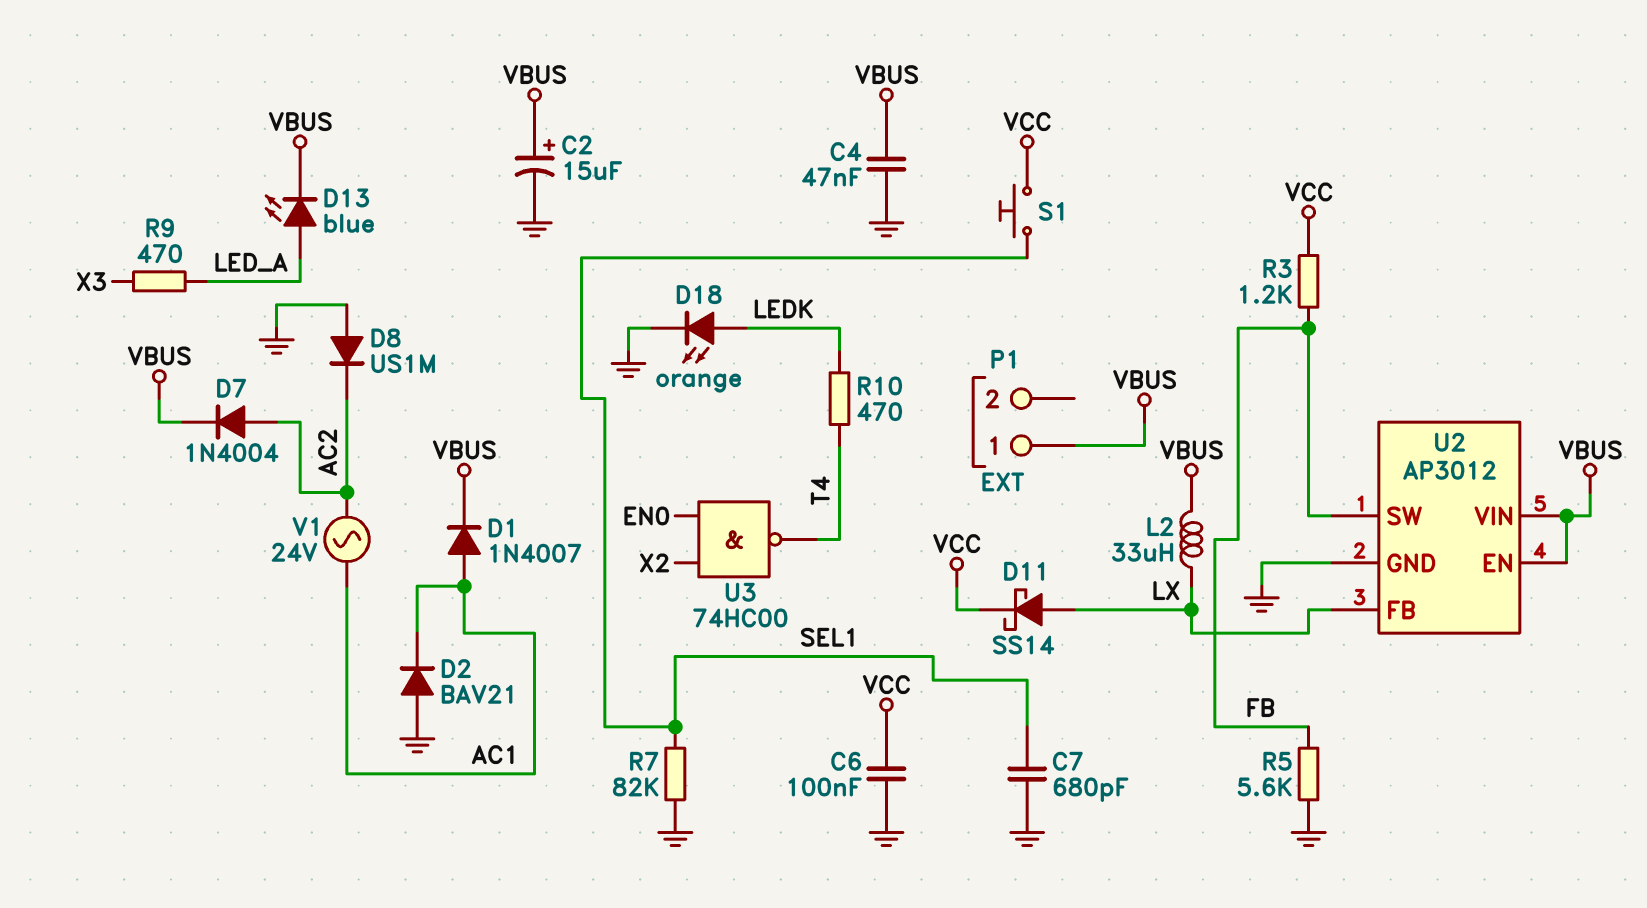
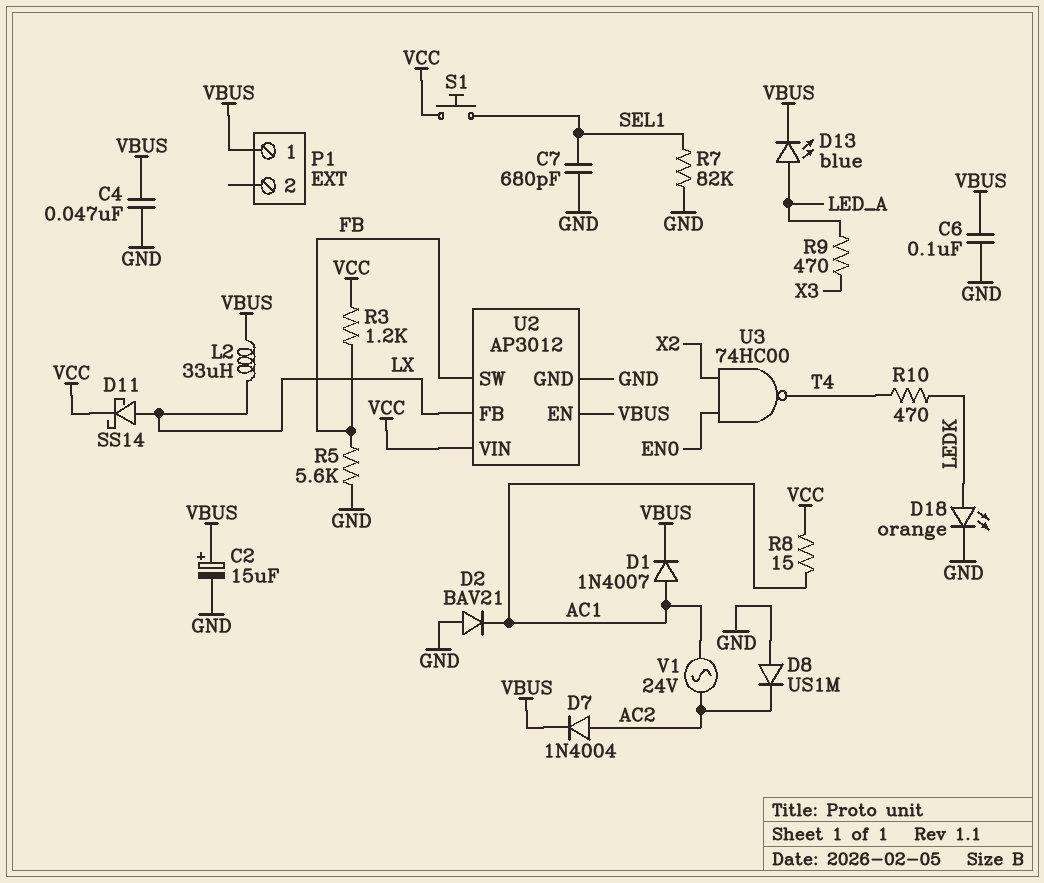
C6: 100nF (GND, VCC) -> 100nF (GND, VBUS)
R8: none -> 15 (AC1, VCC)
U2 pin VIN: VBUS -> VCC

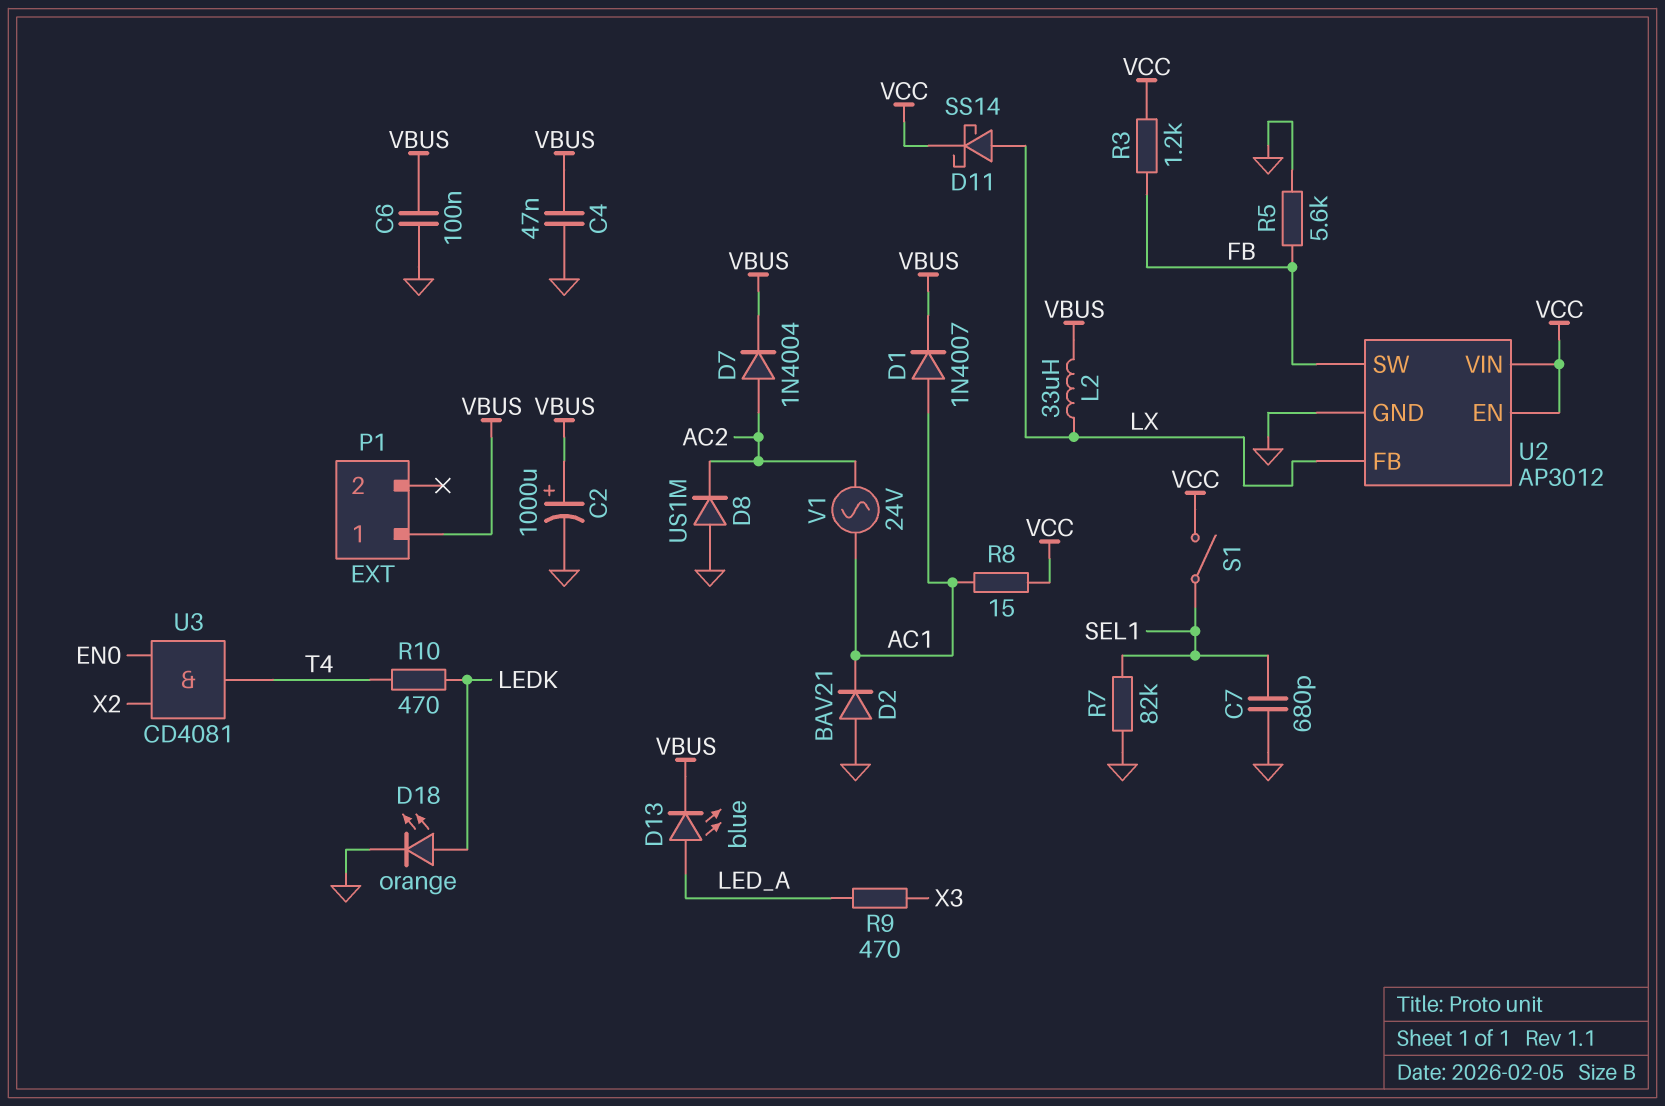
C2: 15uF (plus VBUS, minus GND) -> 1000uF (plus VBUS, minus GND)
S1: button (SEL1, VCC) -> switch (SEL1, VCC)
U2 pin EN: VBUS -> VCC
U3: NAND 74HC00 (in EN0, in X2, out T4) -> AND CD4081 (in EN0, in X2, out T4)

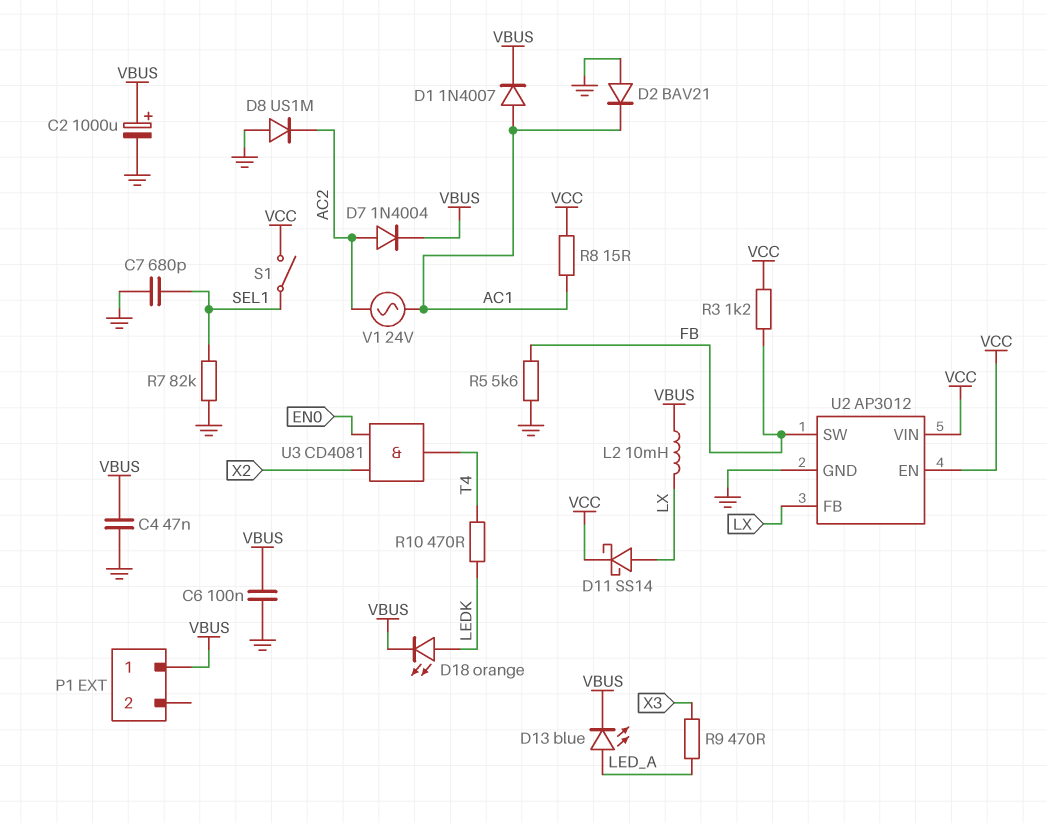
D18: LED orange (A LEDK, K GND) -> LED orange (A LEDK, K VBUS)
L2: 33uH (LX, VBUS) -> 10mH (LX, VBUS)

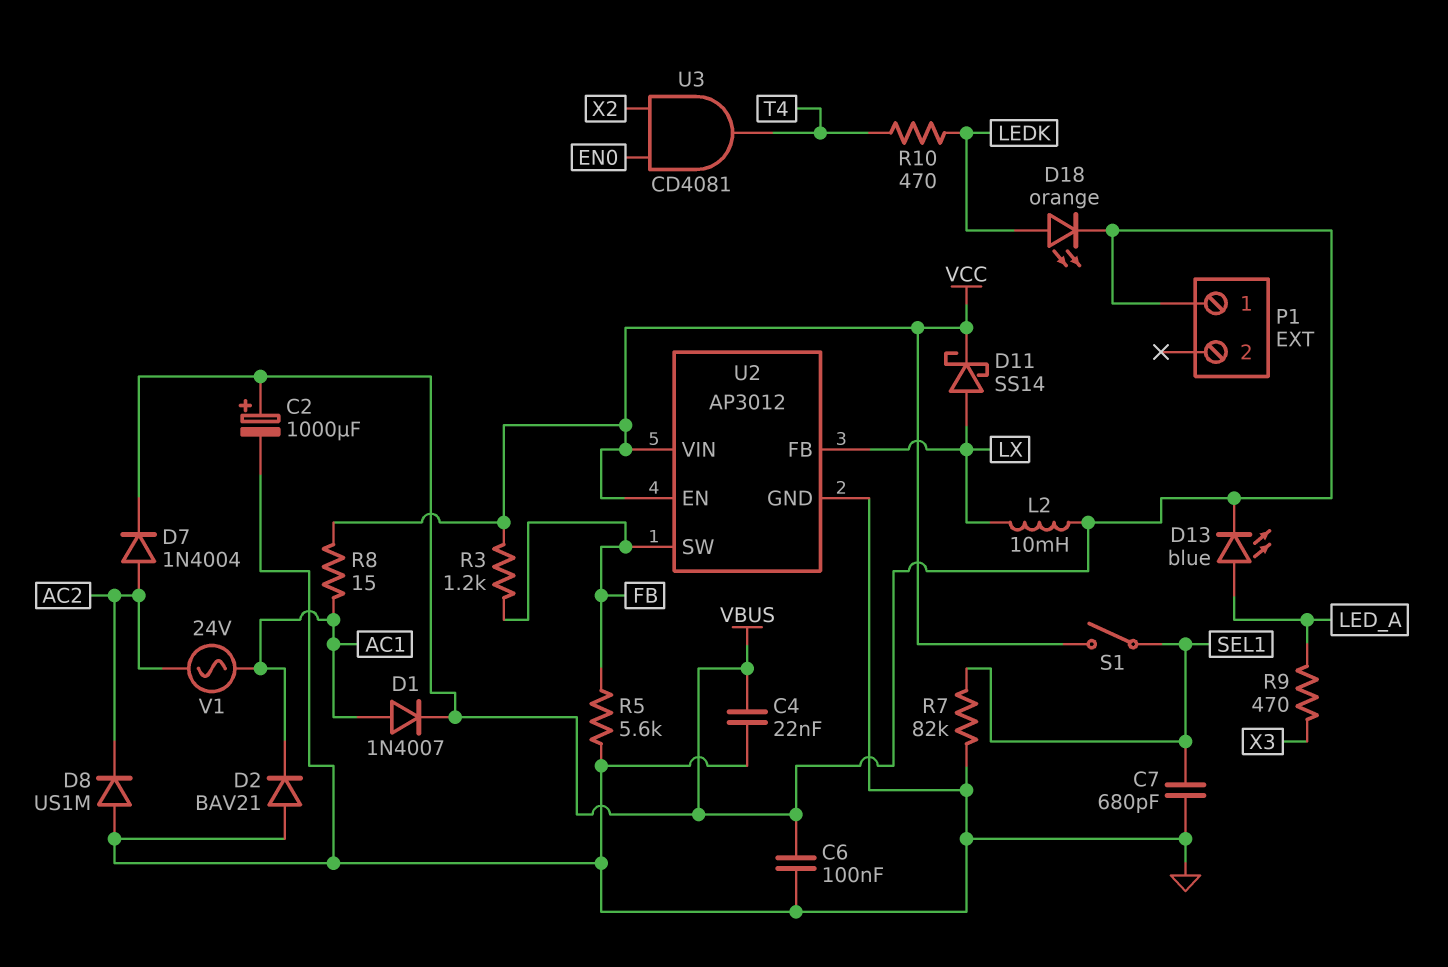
C4: 47nF (GND, VBUS) -> 22nF (GND, VBUS)

